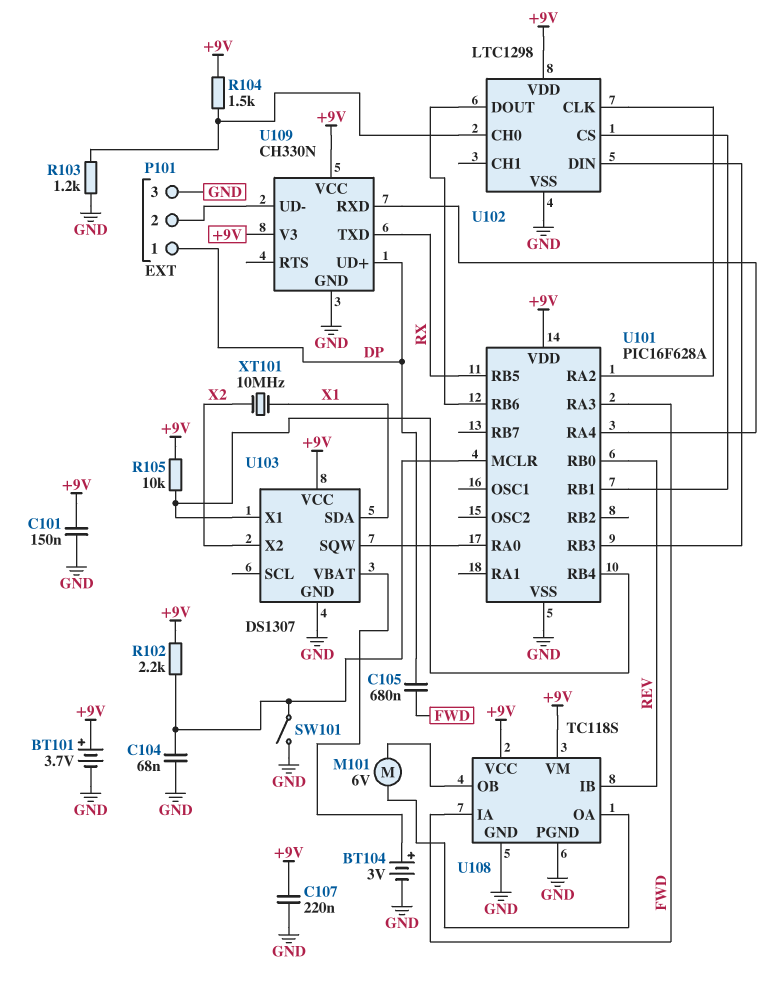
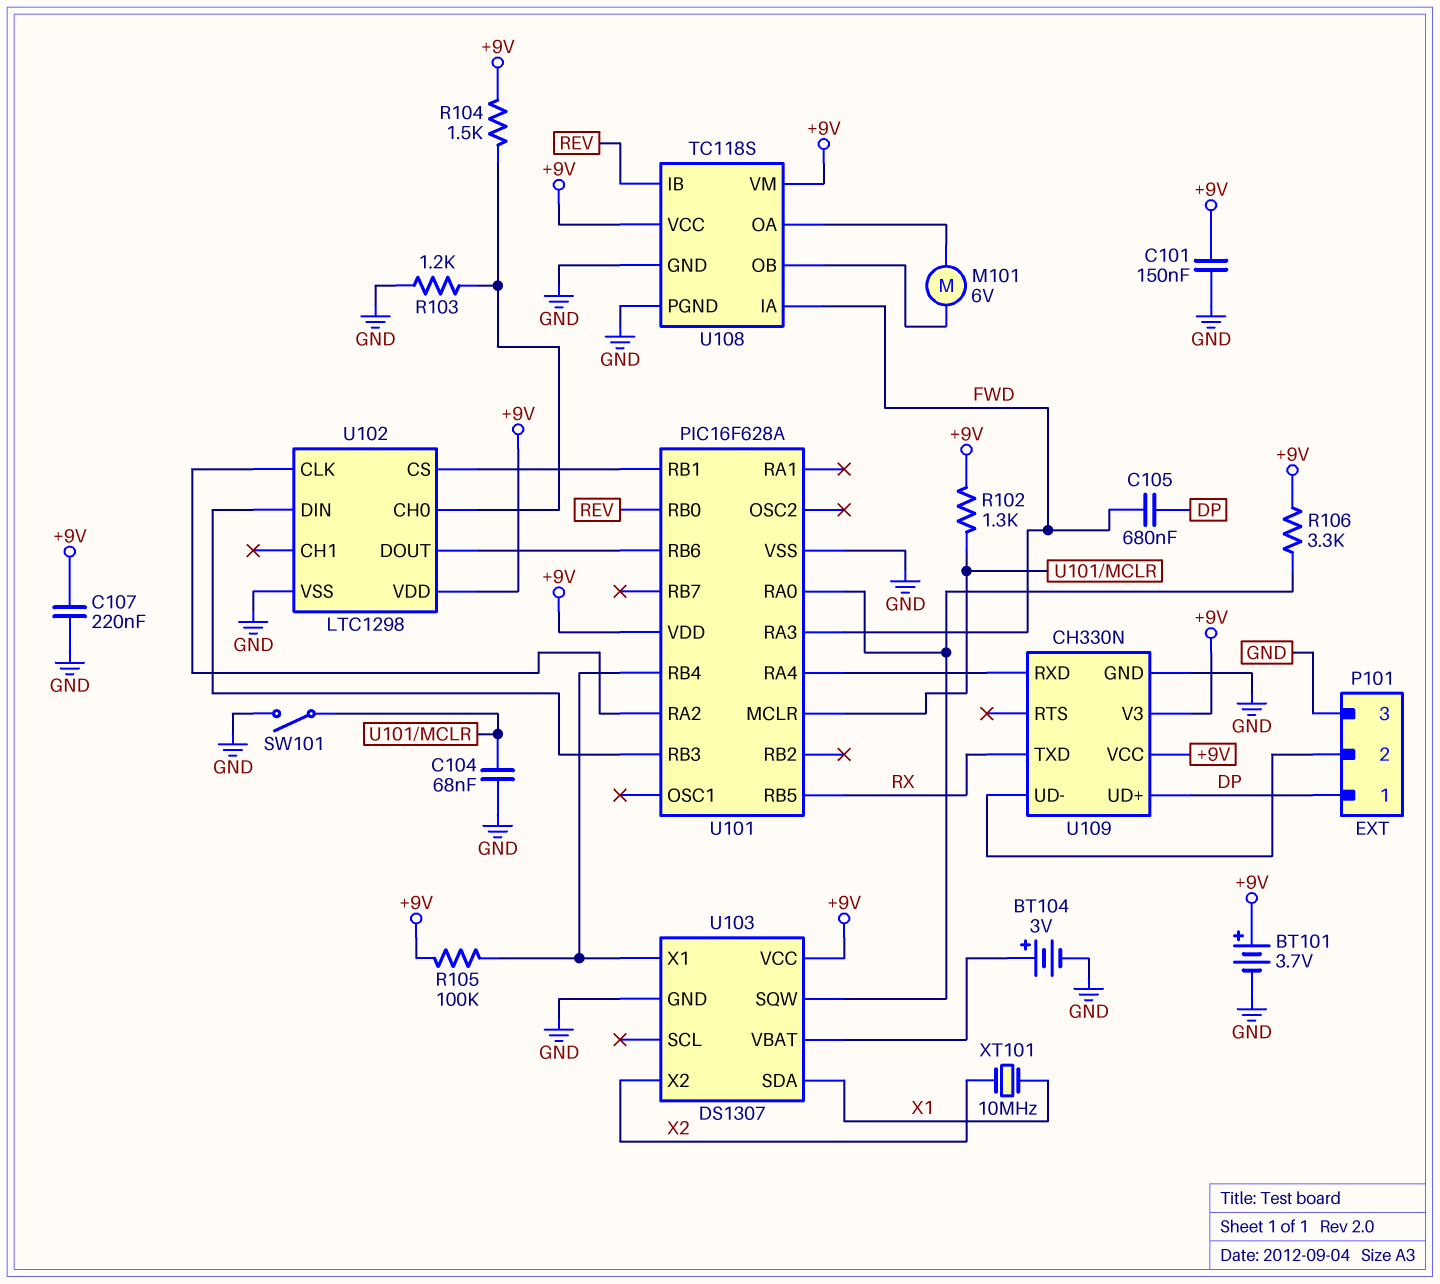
R102: 2.2k (+9V, U101/MCLR) -> 1.3k (+9V, U101/MCLR)
R105: 10k (+9V, U101/RB4) -> 100k (+9V, U101/RB4)
R106: none -> 3.3k (+9V, U101/RA0)

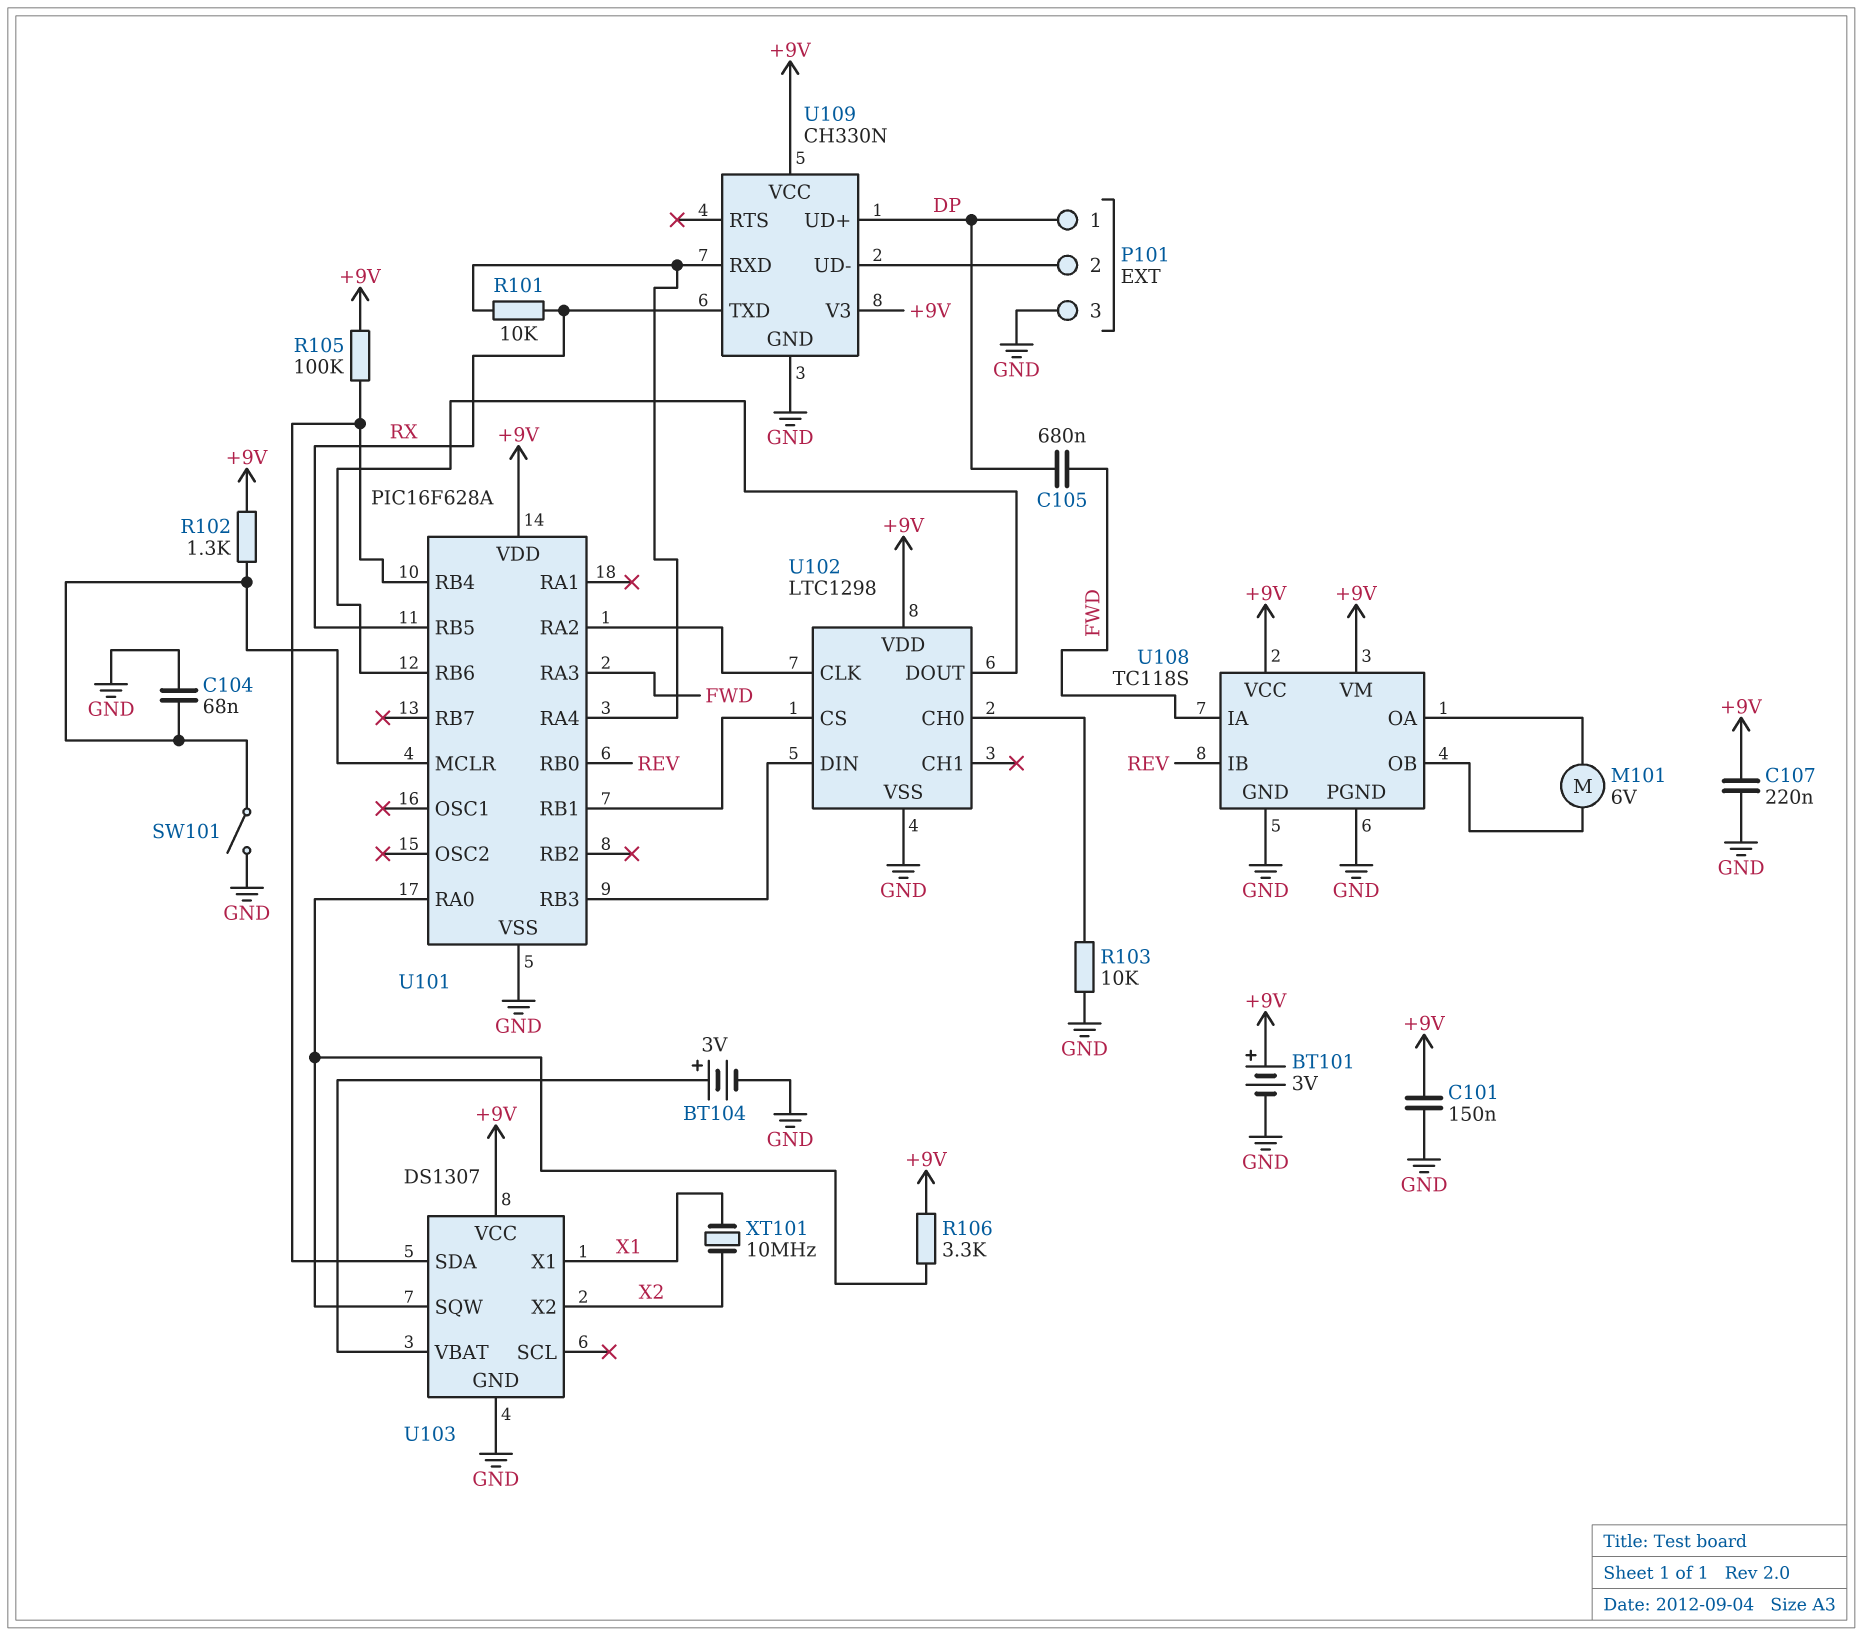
BT101: 3.7V (plus +9V, minus GND) -> 3V (plus +9V, minus GND)
R101: none -> 10k (RX, U101/RA4)
R103: 1.2k (GND, U102/CH0) -> 10k (GND, U102/CH0)
R104: 1.5k (+9V, U102/CH0) -> none
U103 pin SDA: X1 -> U101/RB4
U103 pin X1: U101/RB4 -> X1

